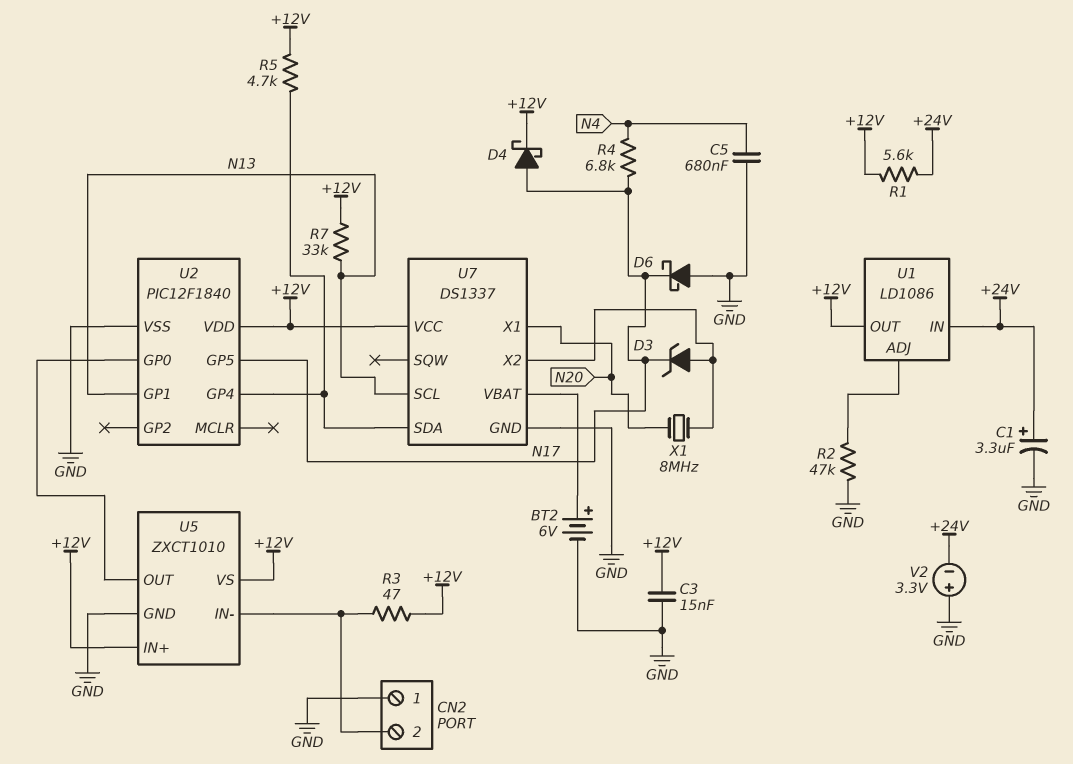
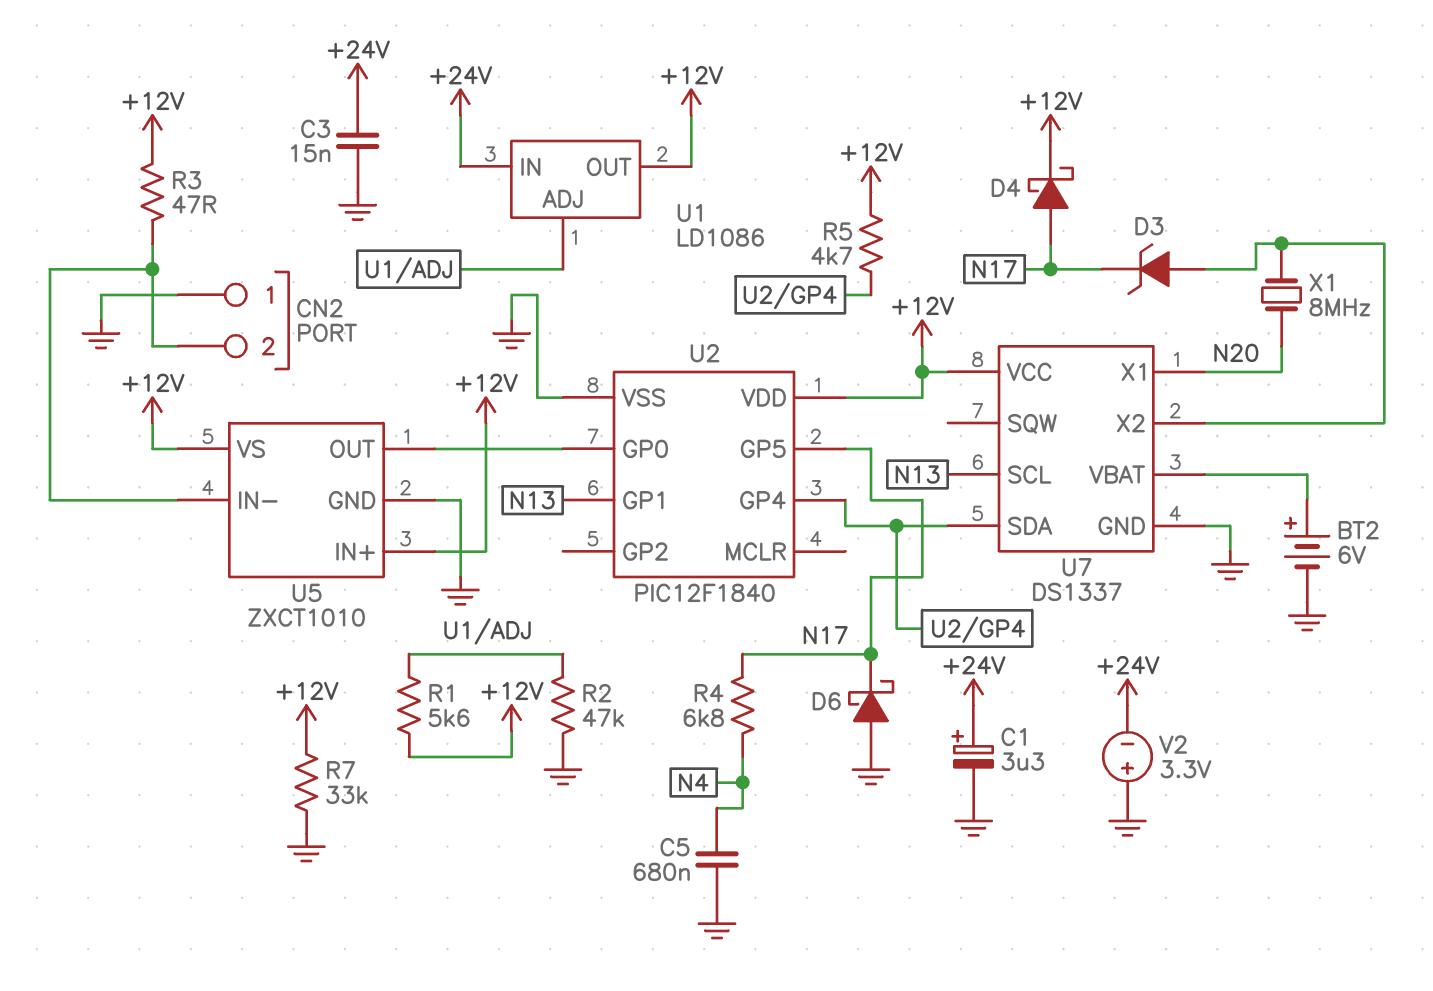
C3: 15nF (+12V, GND) -> 15nF (+24V, GND)
R1: 5.6k (+12V, +24V) -> 5.6k (+12V, U1/ADJ)
R7: 33k (+12V, N13) -> 33k (+12V, GND)

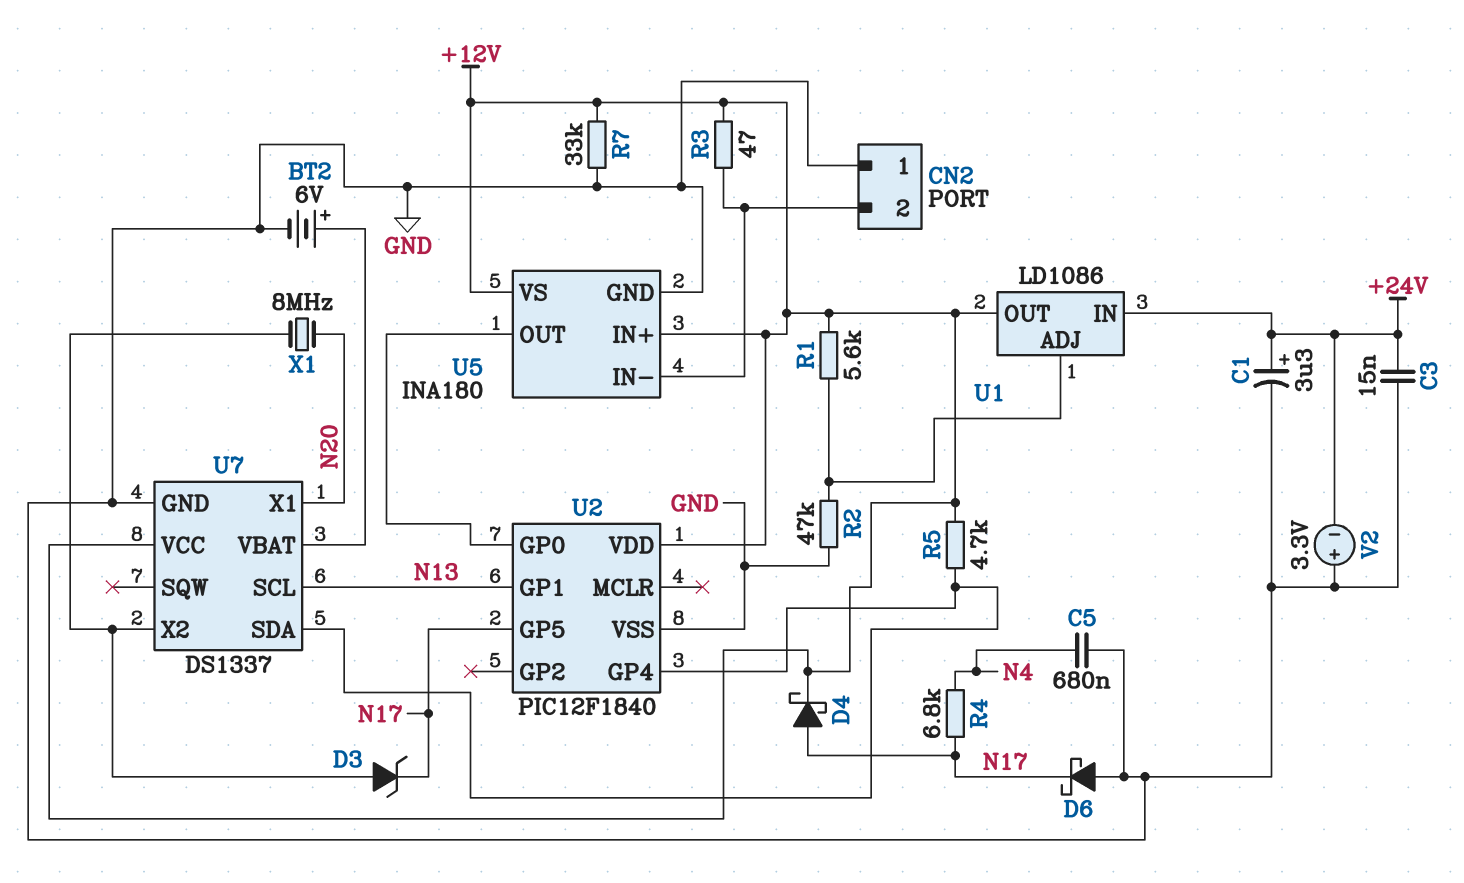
U5: ZXCT1010 -> INA180

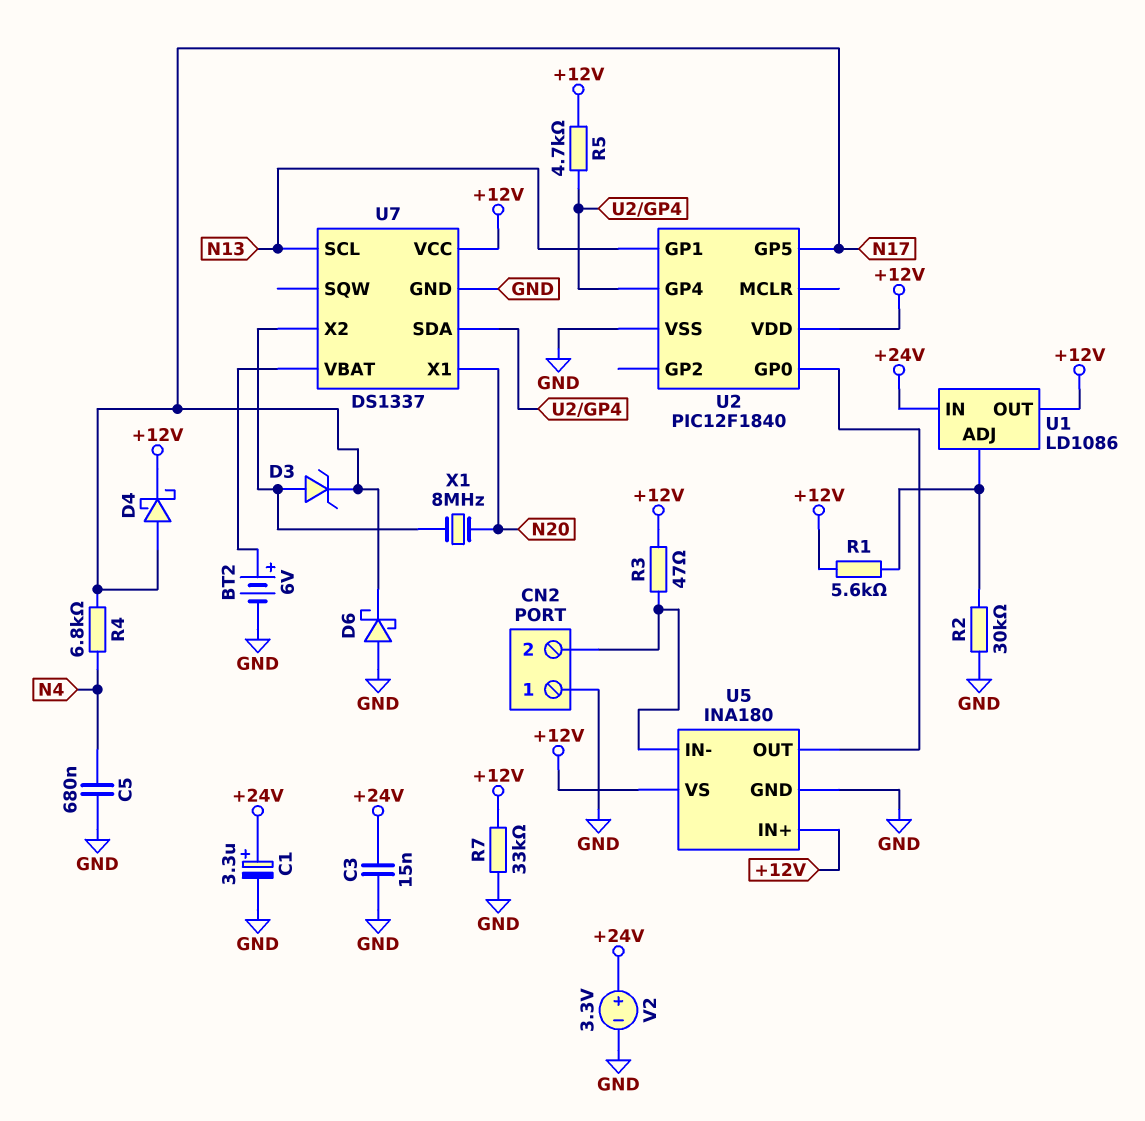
R2: 47k (GND, U1/ADJ) -> 30k (GND, U1/ADJ)
V2: 3.3V (plus GND, minus +24V) -> 3.3V (plus +24V, minus GND)

